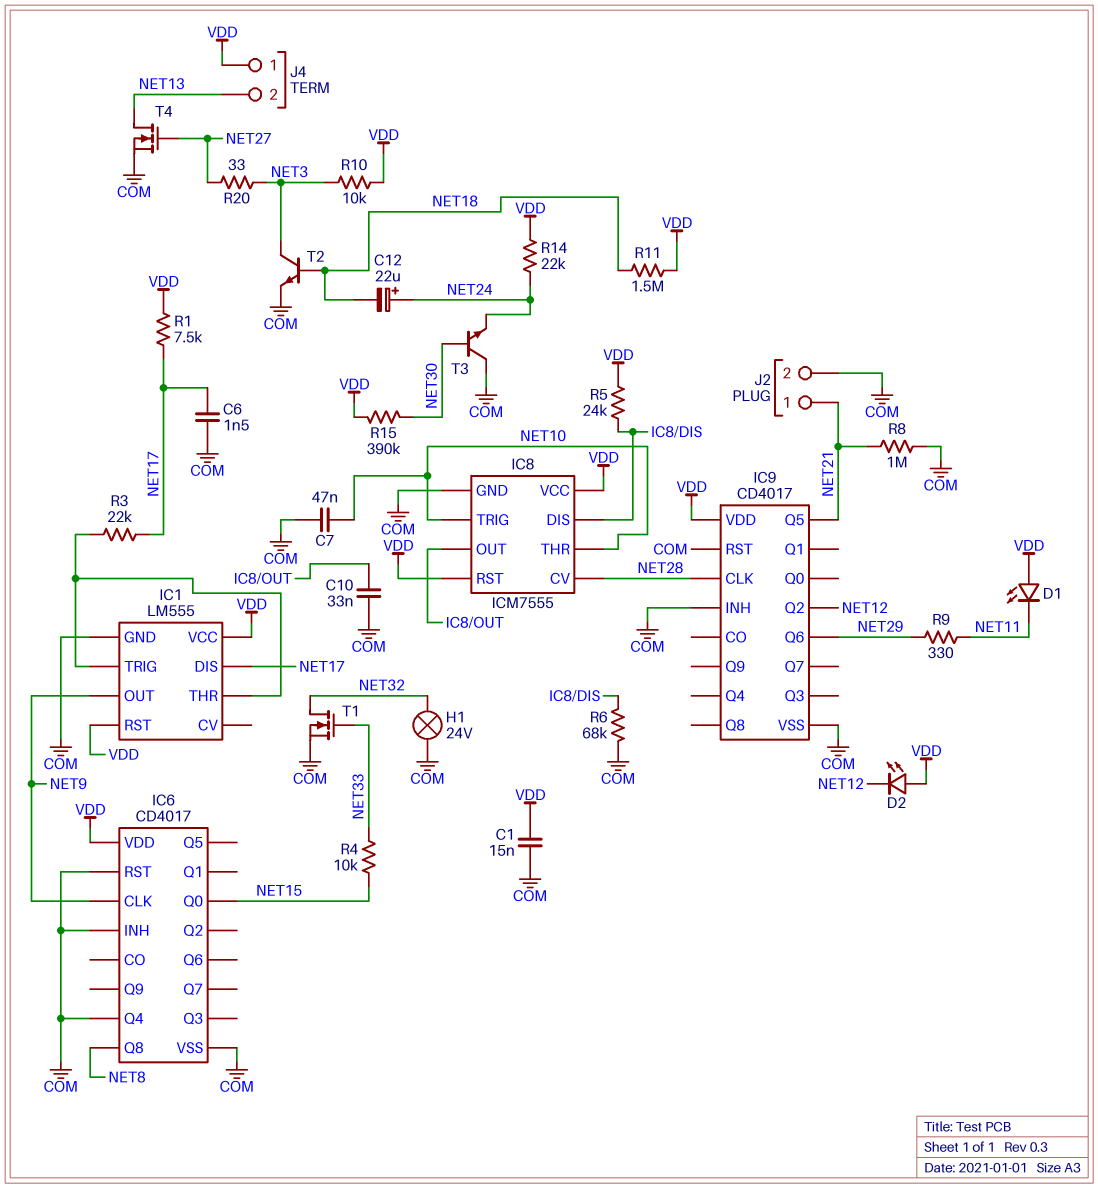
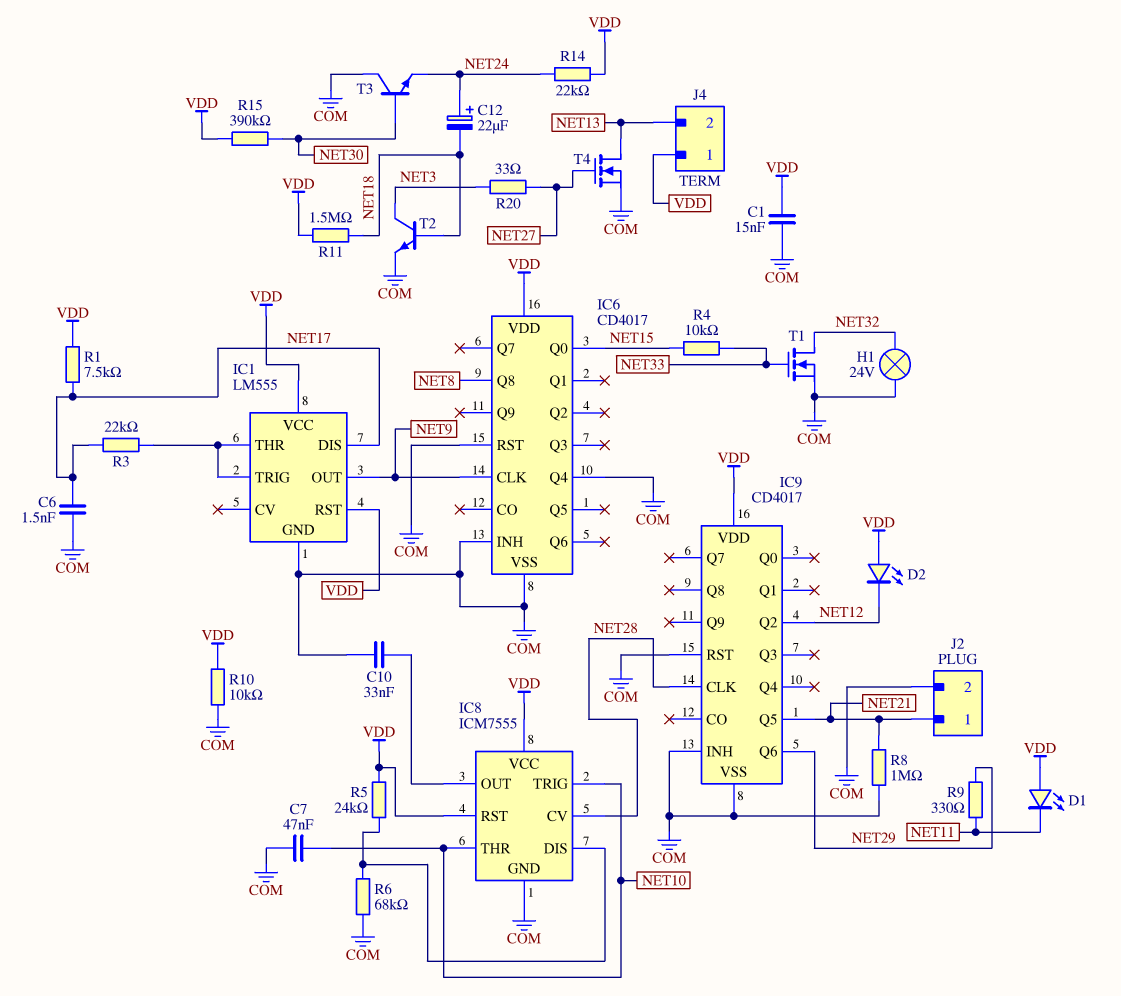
R10: 10k (NET3, VDD) -> 10k (COM, VDD)

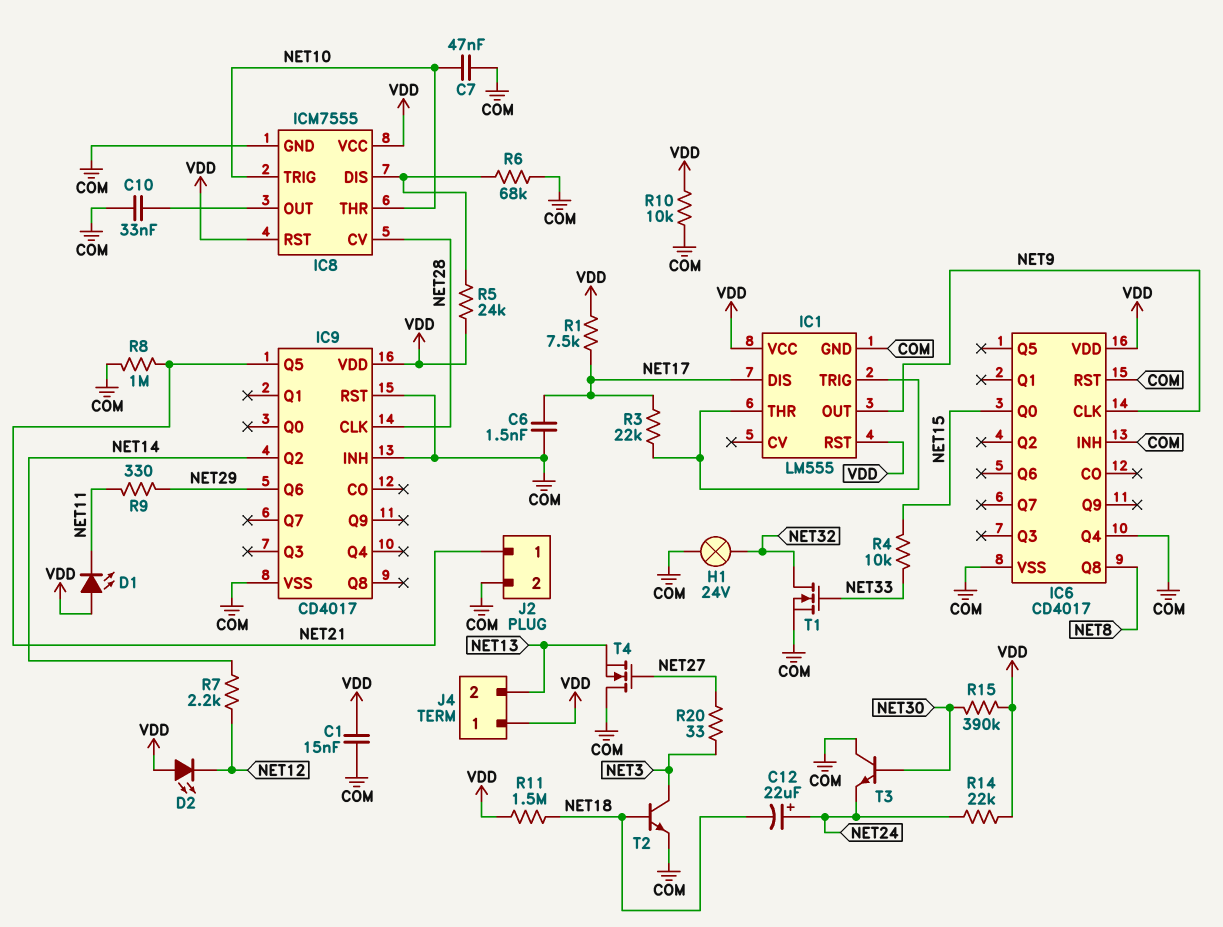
IC9 pin Q2: NET12 -> NET14
R7: none -> 2.2k (NET12, NET14)
T4: NMOS (G NET27, D NET13, S COM) -> NMOS (G NET27, D COM, S NET13)

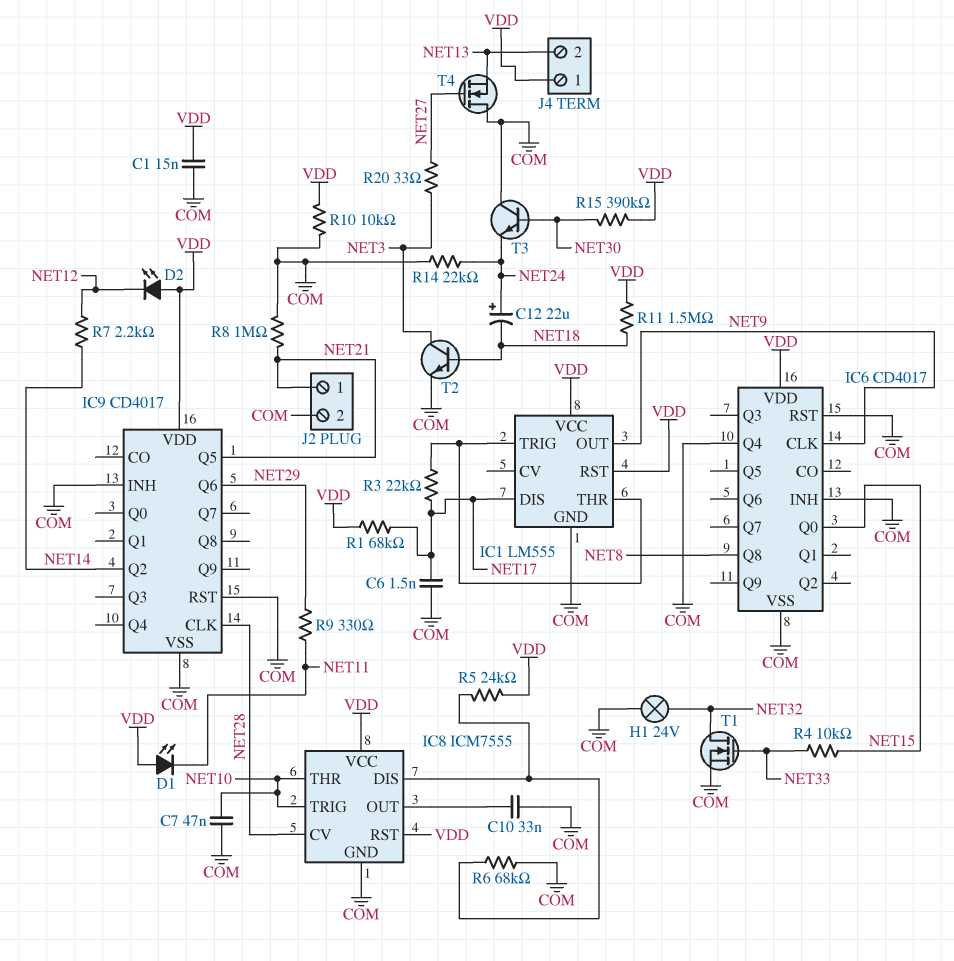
R1: 7.5k (NET17, VDD) -> 68k (NET17, VDD)
R14: 22k (NET24, VDD) -> 22k (COM, NET24)

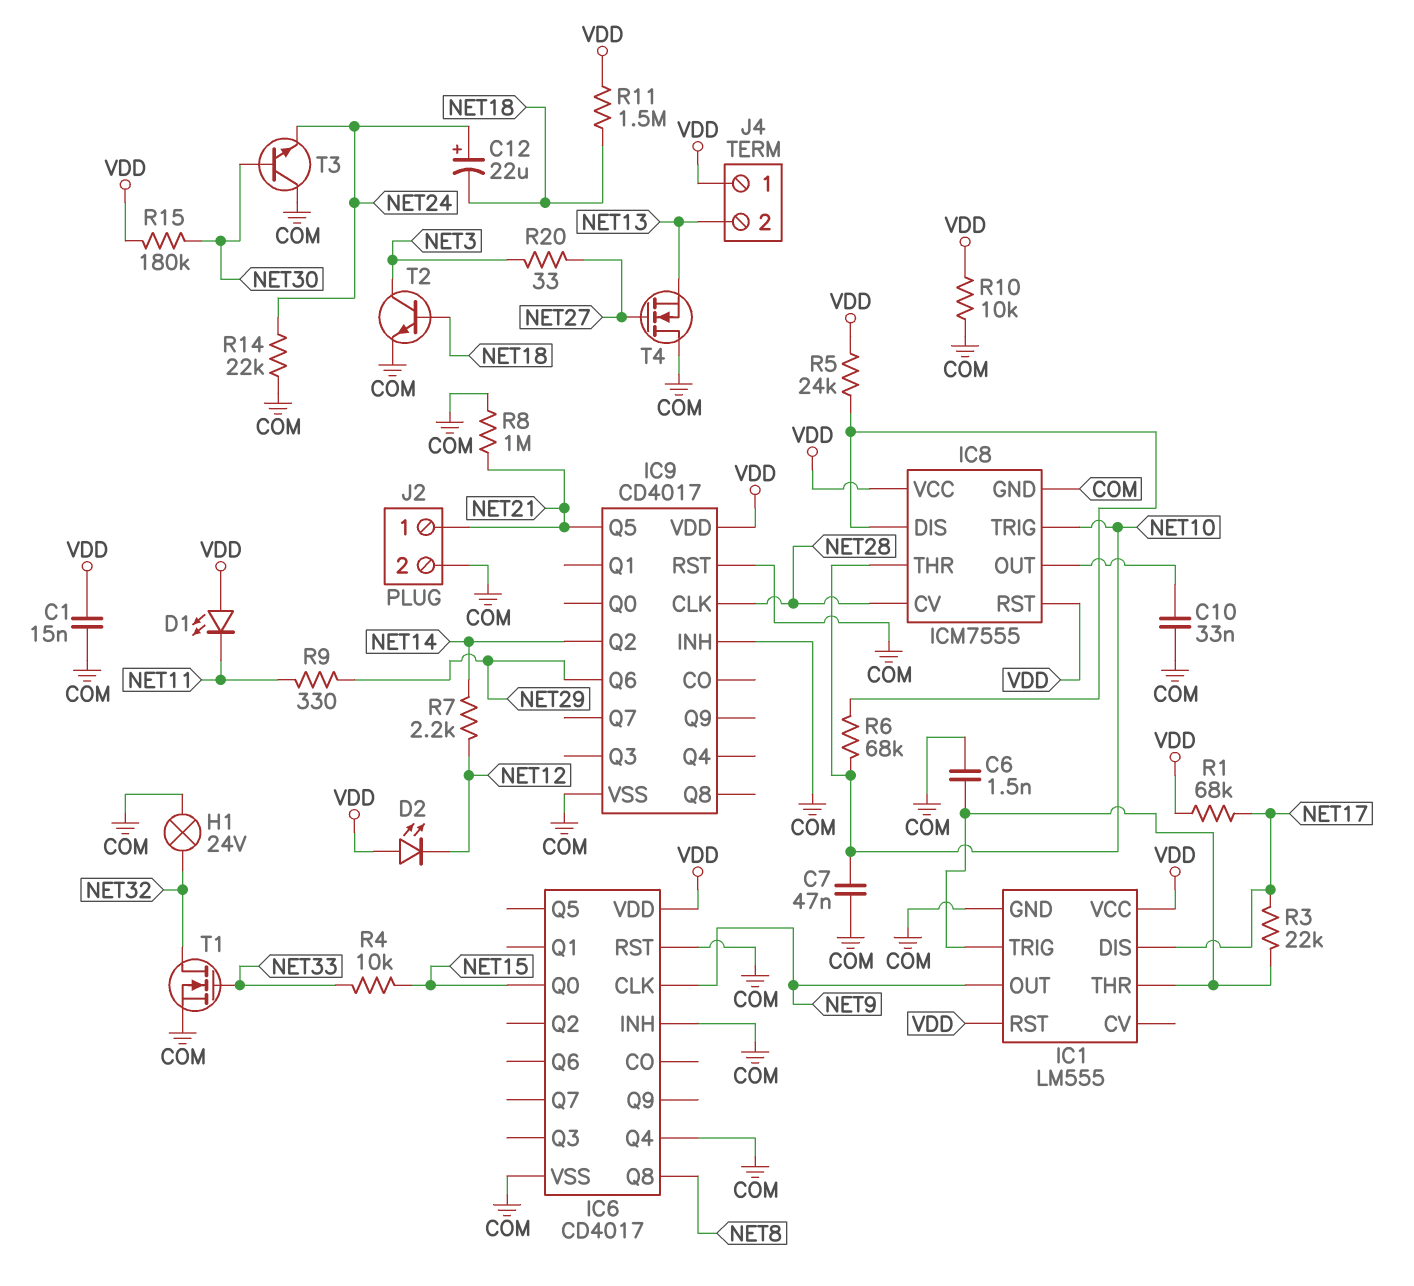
C6: 1.5nF (COM, NET17) -> 1.5nF (COM, IC1/THR)
R6: 68k (COM, IC8/DIS) -> 68k (IC8/DIS, NET10)
R15: 390k (NET30, VDD) -> 180k (NET30, VDD)

